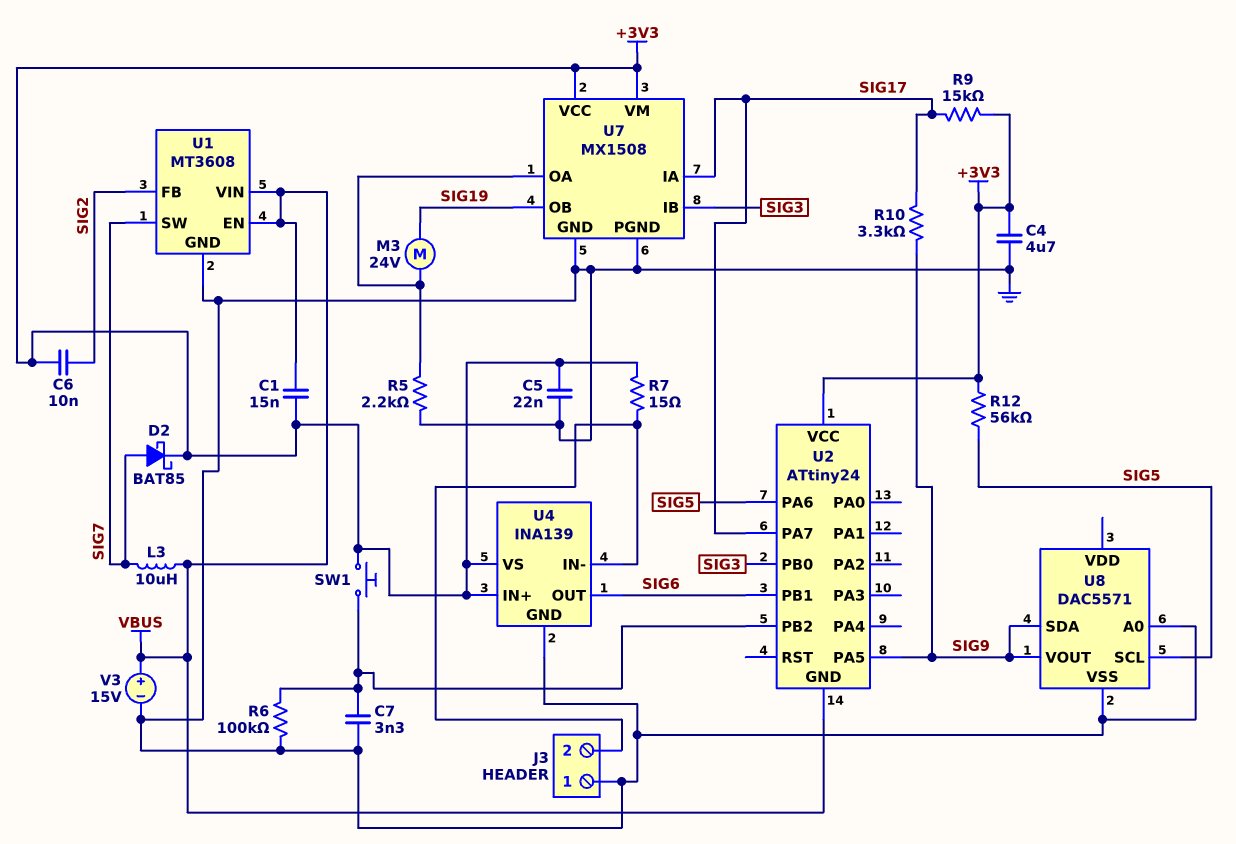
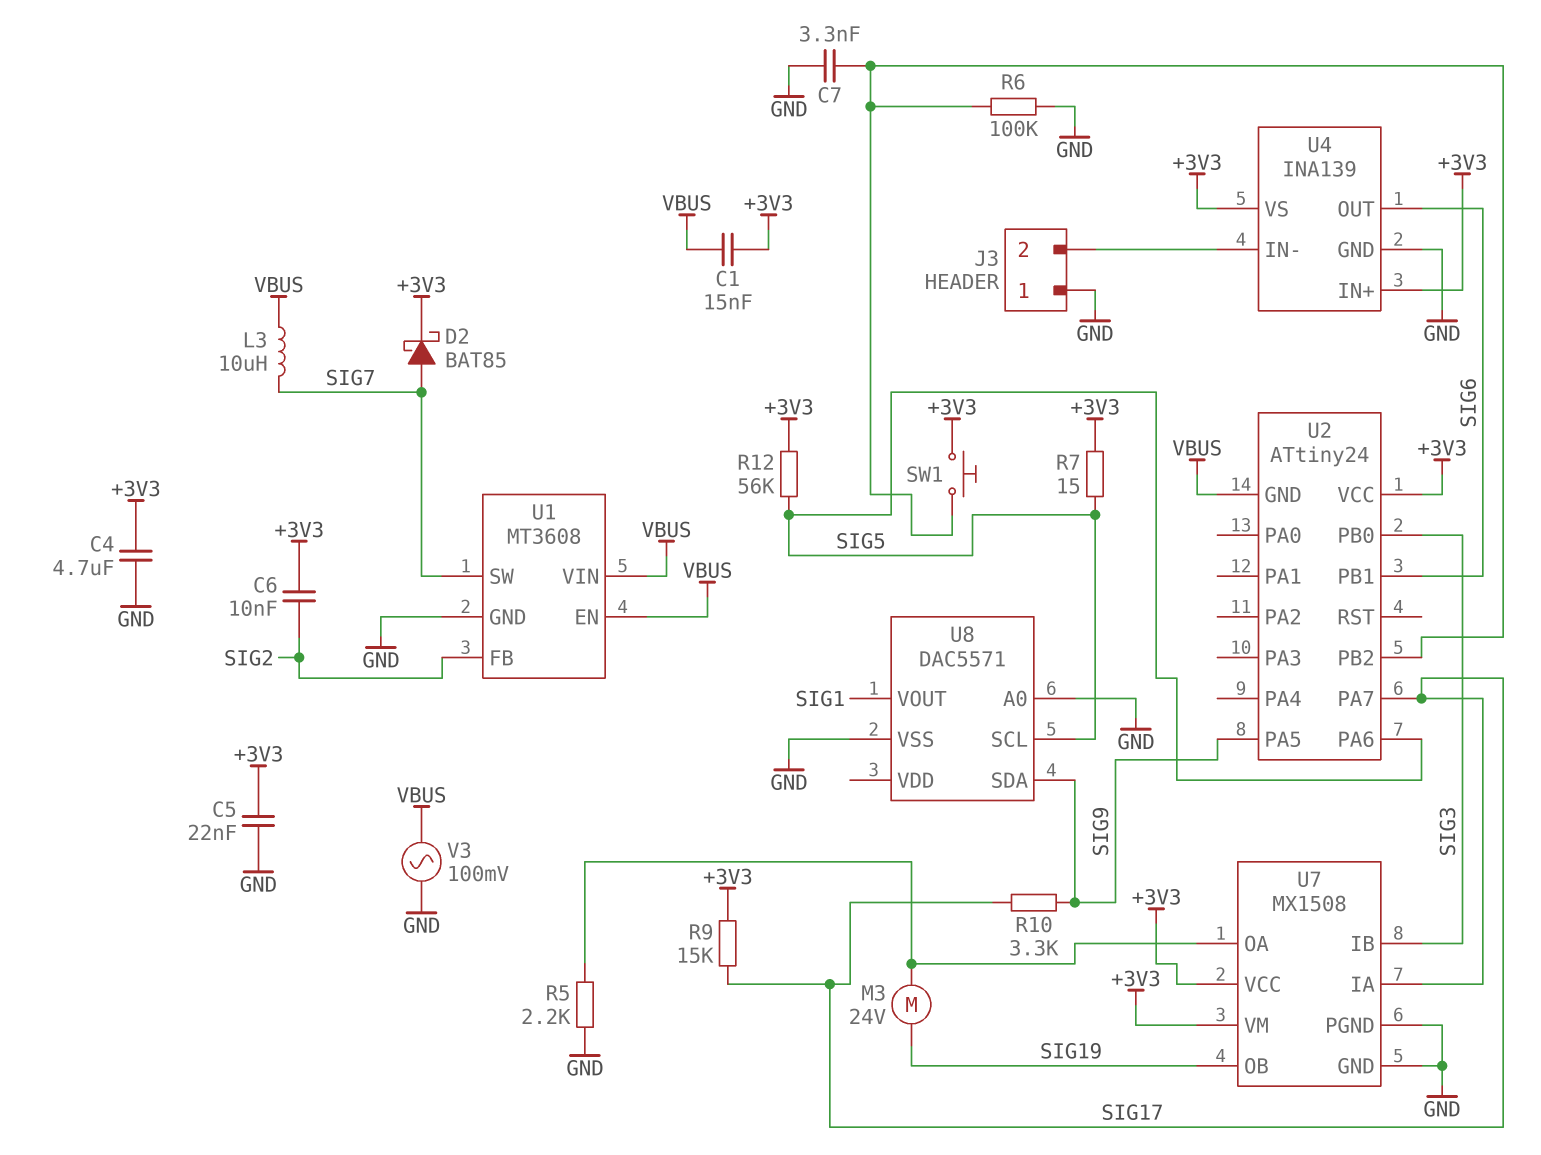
R7: 15 (+3V3, J3/2) -> 15 (+3V3, SIG5)
U8 pin VOUT: SIG9 -> SIG1
V3: 15V (plus VBUS, minus GND) -> AC 100mV (GND, VBUS)

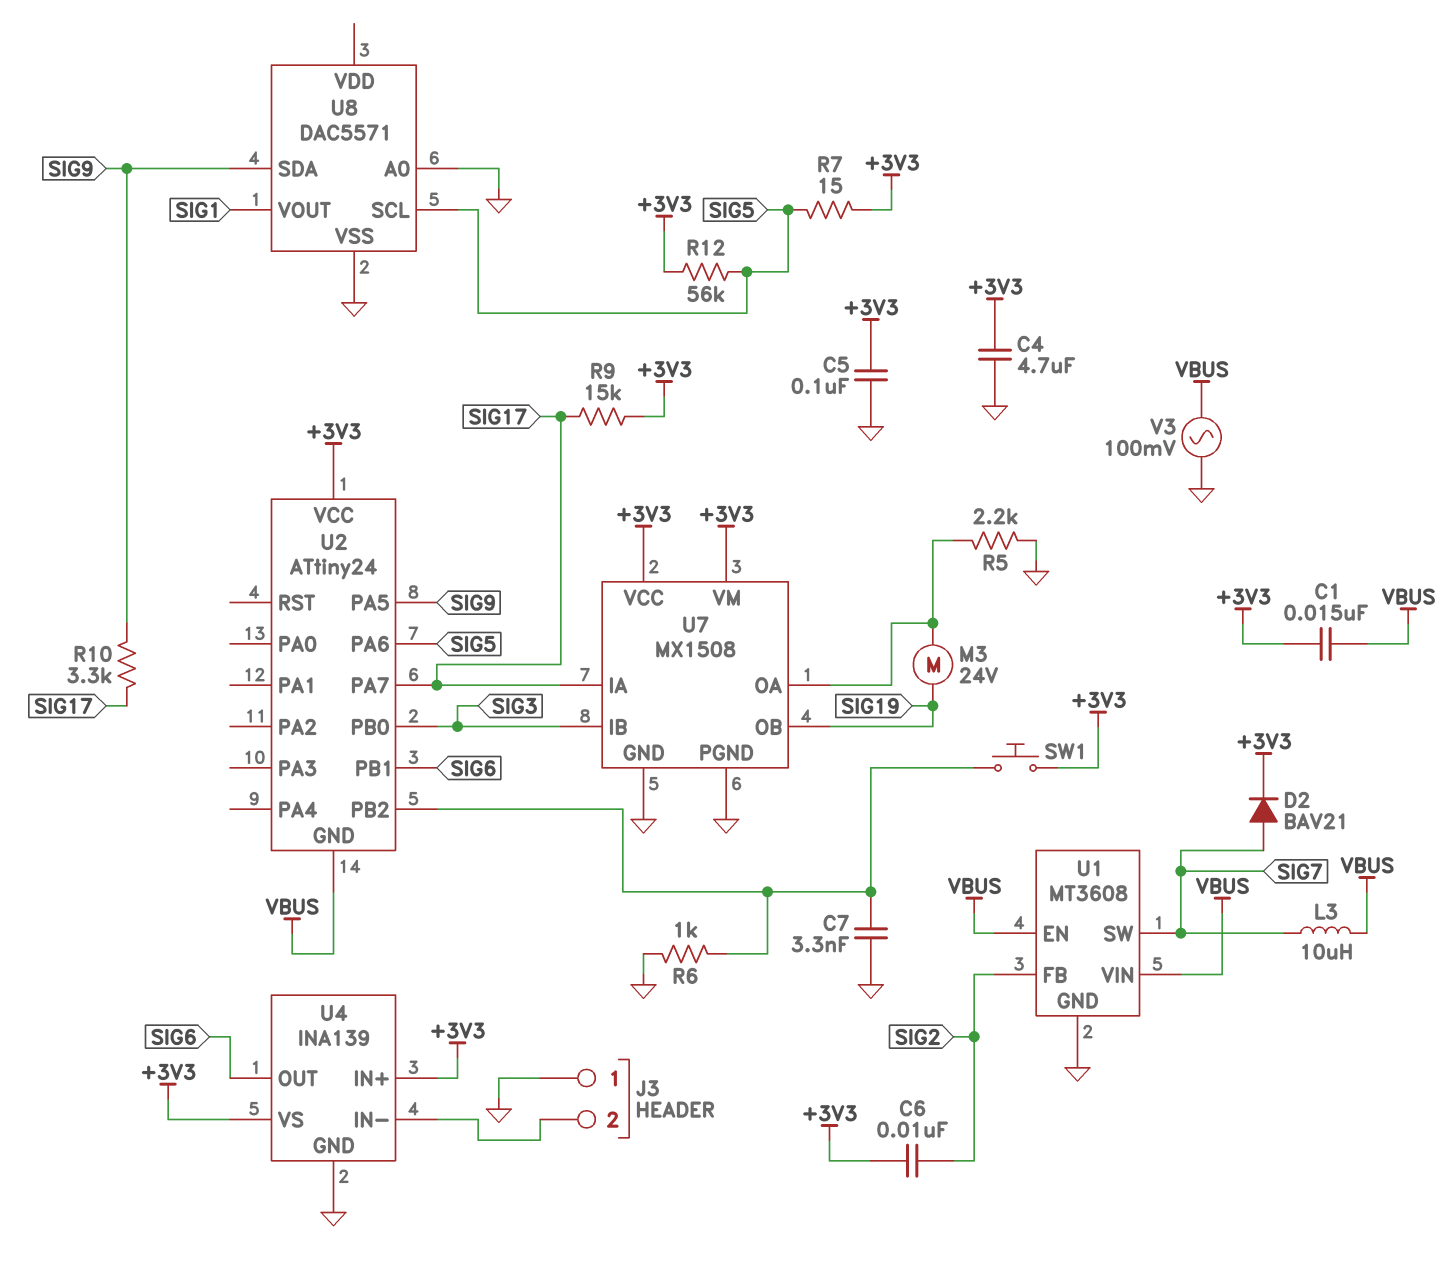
C5: 22nF (+3V3, GND) -> 100nF (+3V3, GND)
D2: schottky BAT85 (A SIG7, K +3V3) -> diode BAV21 (A SIG7, K +3V3)
R6: 100k (GND, U2/PB2) -> 1k (GND, U2/PB2)

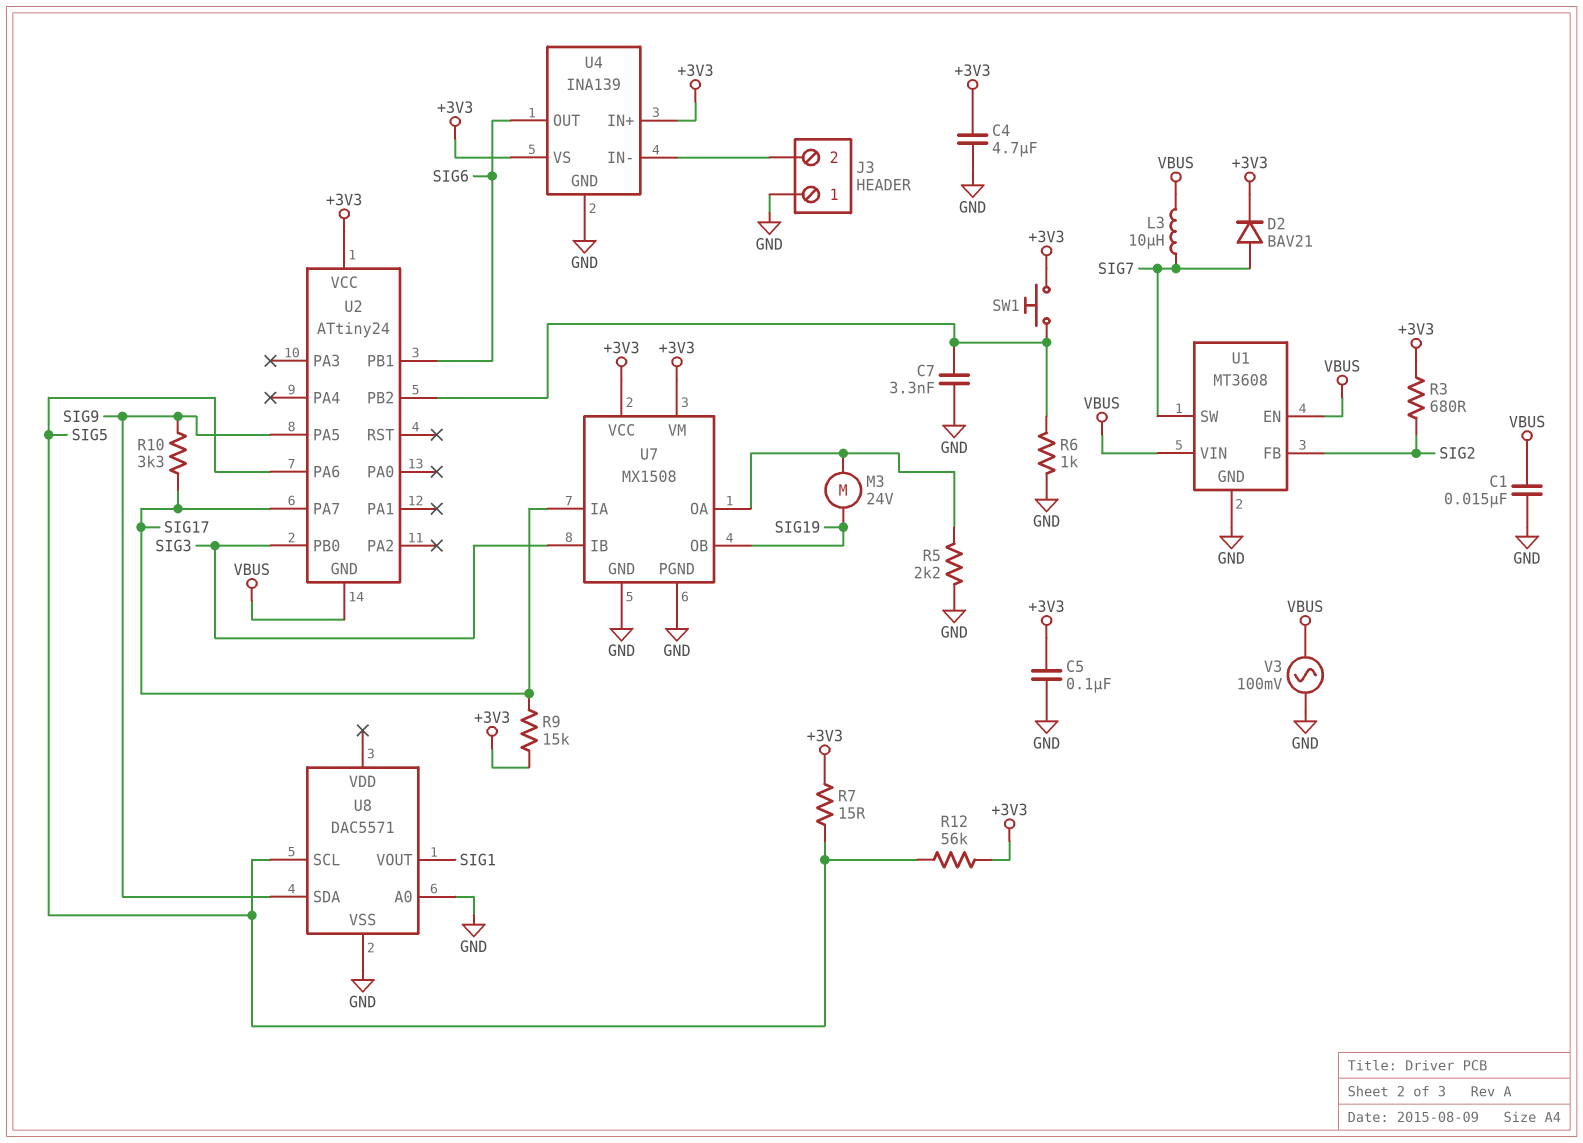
C1: 15nF (+3V3, VBUS) -> 15nF (GND, VBUS)
C6: 10nF (+3V3, SIG2) -> none
R3: none -> 680 (+3V3, SIG2)

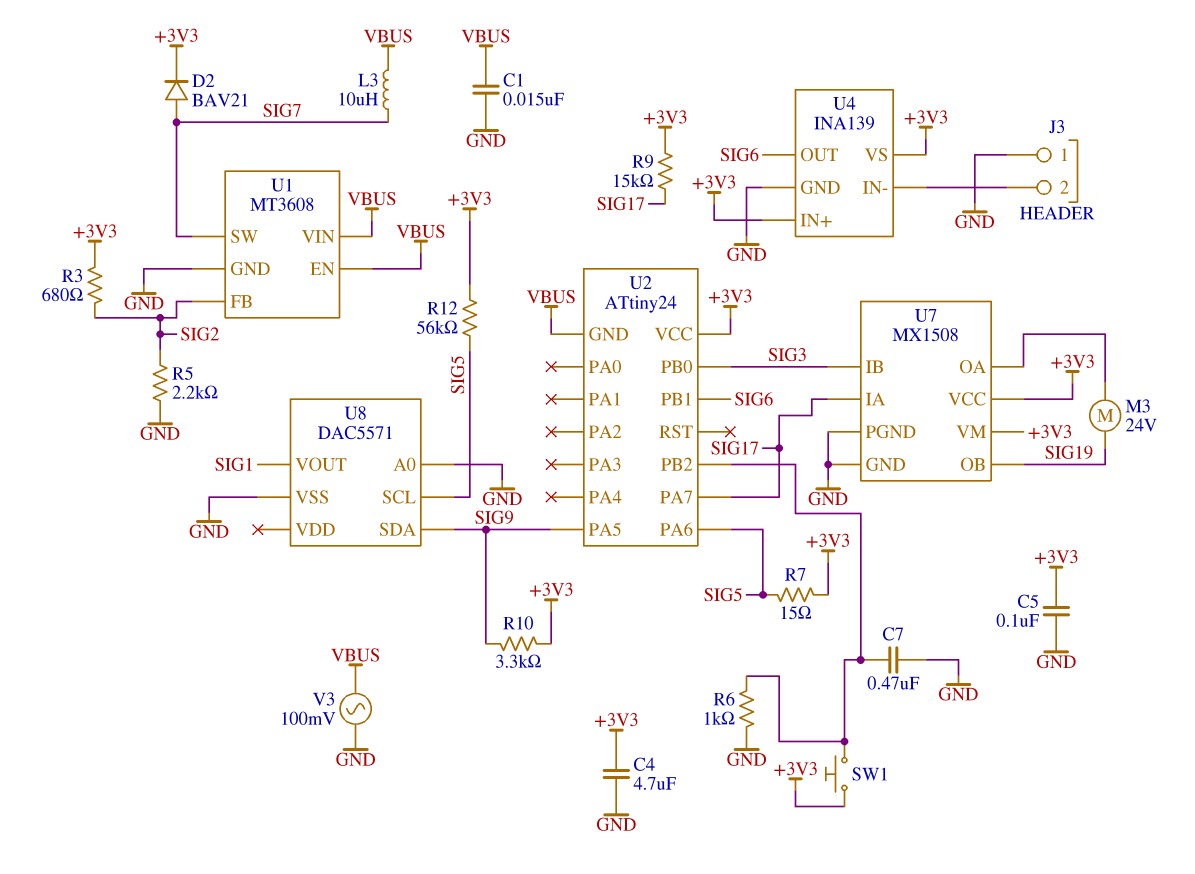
C7: 3.3nF (GND, U2/PB2) -> 470nF (GND, U2/PB2)
R5: 2.2k (GND, U7/OA) -> 2.2k (GND, SIG2)
R10: 3.3k (SIG9, SIG17) -> 3.3k (+3V3, SIG9)

